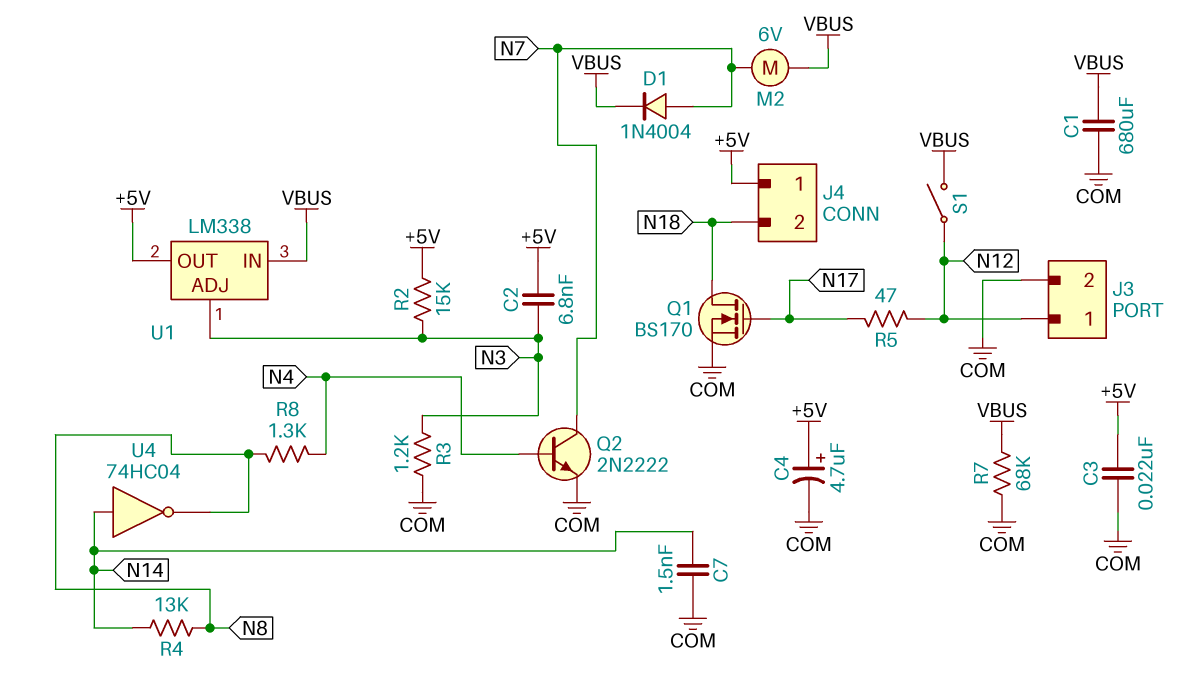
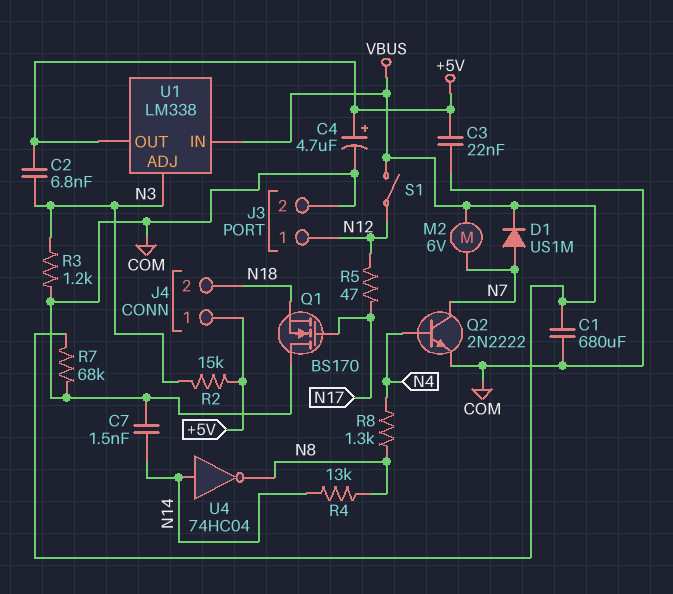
D1: diode 1N4004 (A N7, K VBUS) -> diode US1M (A N7, K VBUS)
Q1: NMOS BS170 (G N17, D N18, S COM) -> NMOS BS170 (G N17, D COM, S N18)

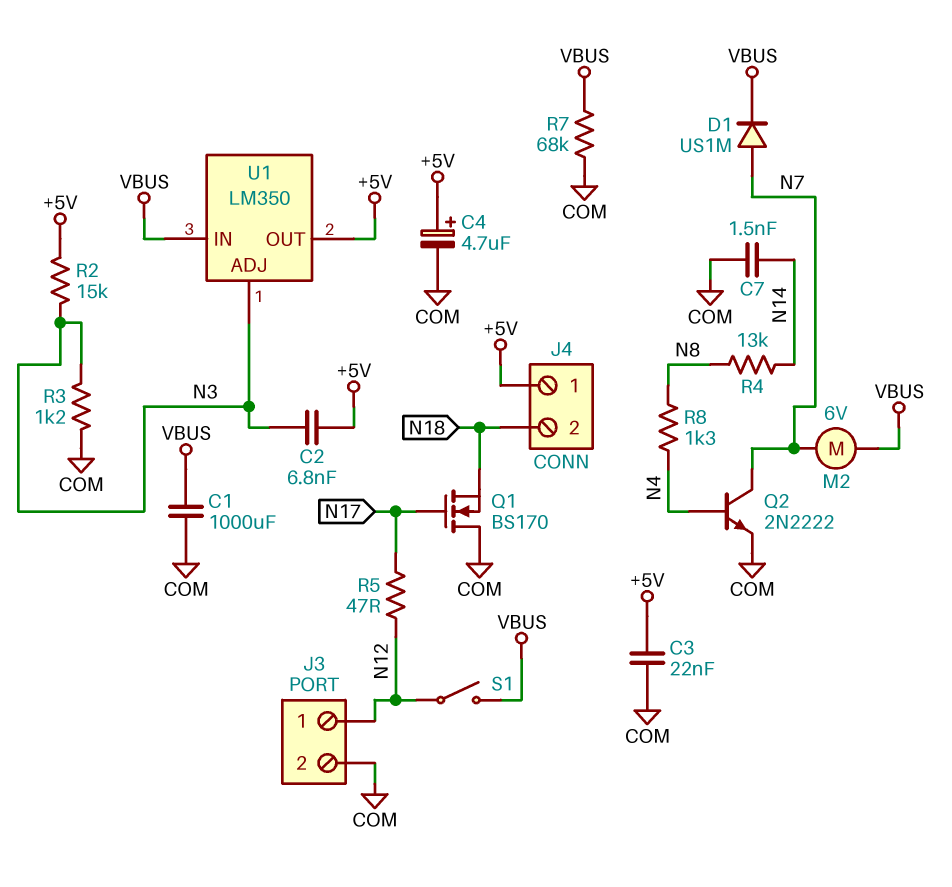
C1: 680uF (COM, VBUS) -> 1000uF (COM, VBUS)
U1: LM338 -> LM350
U4: NOT 74HC04 (in N14, out N8) -> none

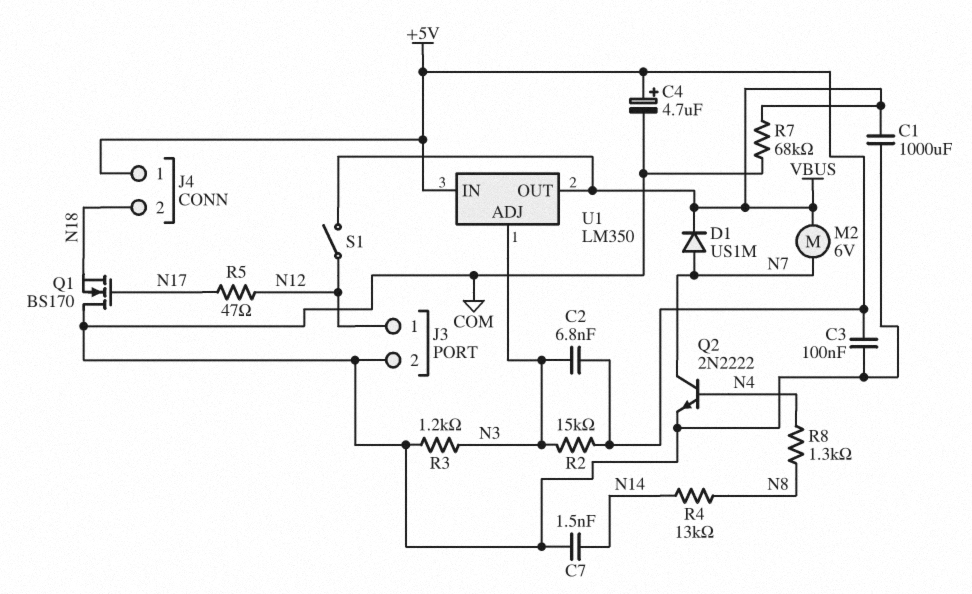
C3: 22nF (+5V, COM) -> 100nF (+5V, COM)
U1 pin IN: VBUS -> +5V
U1 pin OUT: +5V -> VBUS

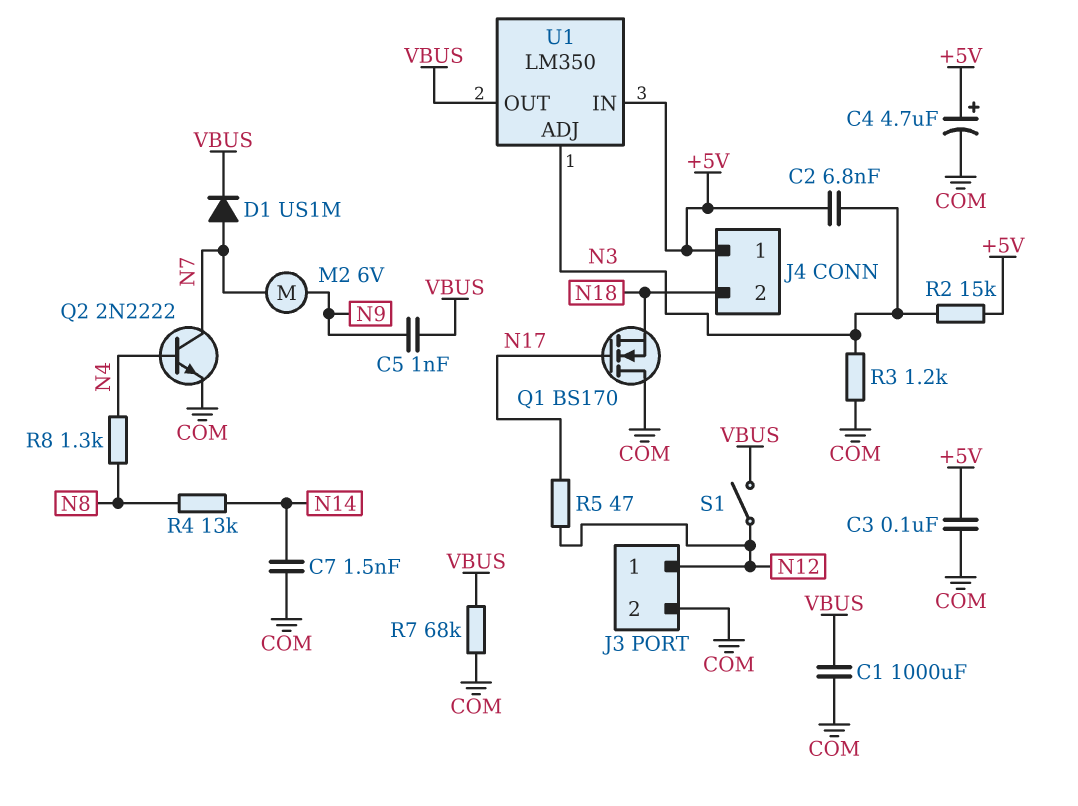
C5: none -> 1nF (N9, VBUS)
M2: motor 6V (N7, VBUS) -> motor 6V (N7, N9)

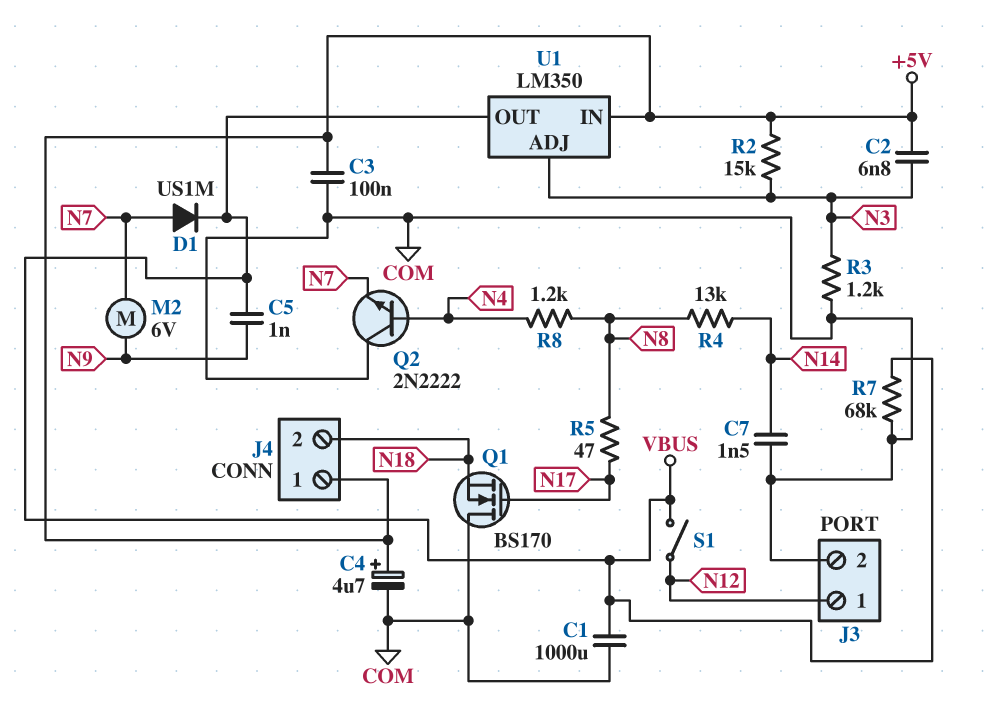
Q2: NPN 2N2222 (B N4, C N7, E COM) -> NPN 2N2222 (B N4, C COM, E N7)
R5: 47 (N12, N17) -> 47 (N8, N17)
R8: 1.3k (N4, N8) -> 1.2k (N4, N8)

